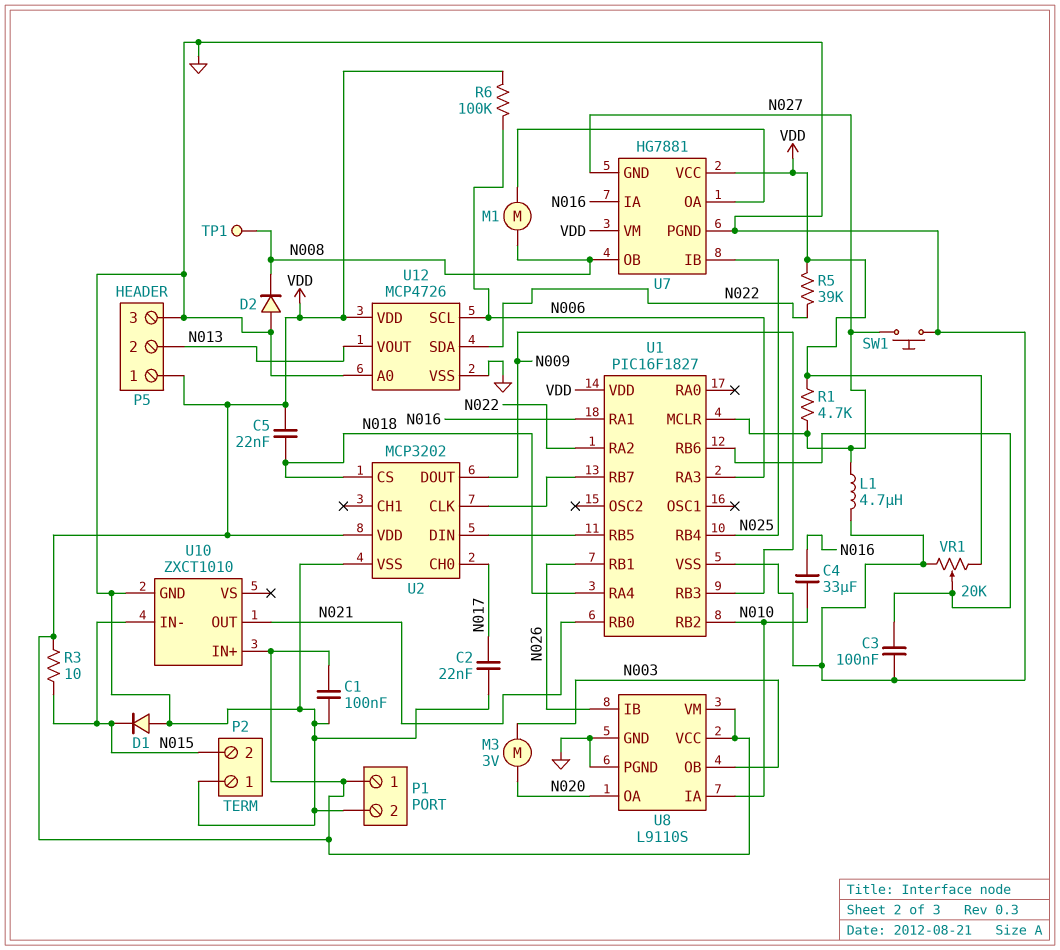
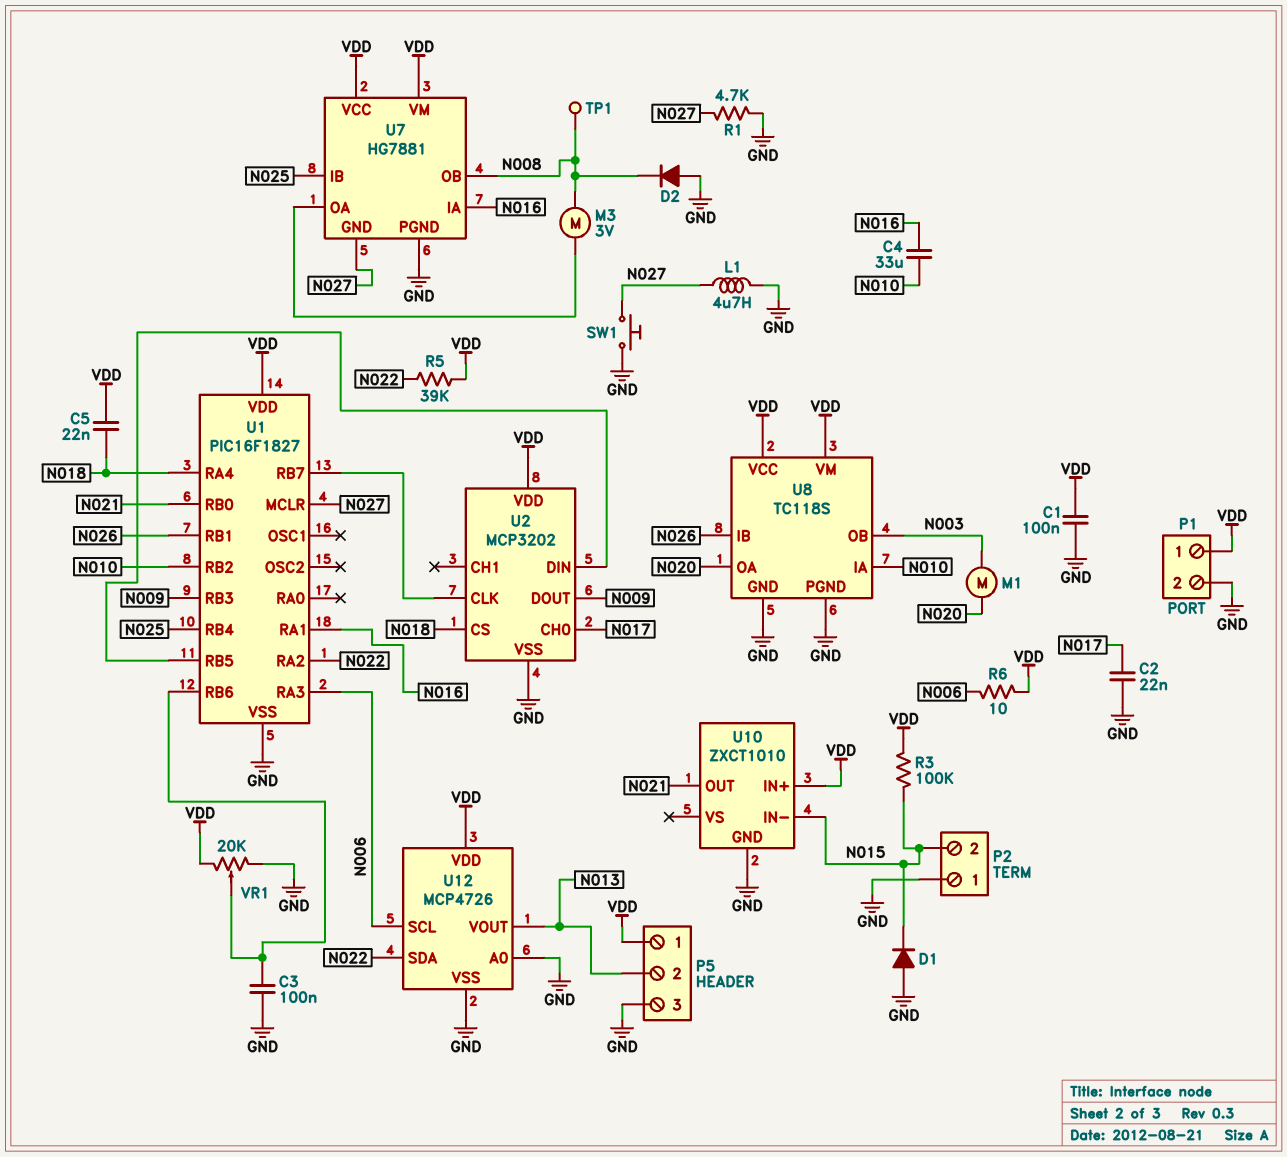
M1: motor (N008, U7/OA) -> motor (N003, N020)
M3: motor 3V (N003, N020) -> motor 3V (N008, U7/OA)
R1: 4.7k (N027, VDD) -> 4.7k (GND, N027)
R3: 10 (N015, VDD) -> 100k (N015, VDD)
R6: 100k (N006, VDD) -> 10 (N006, VDD)
U8: L9110S -> TC118S

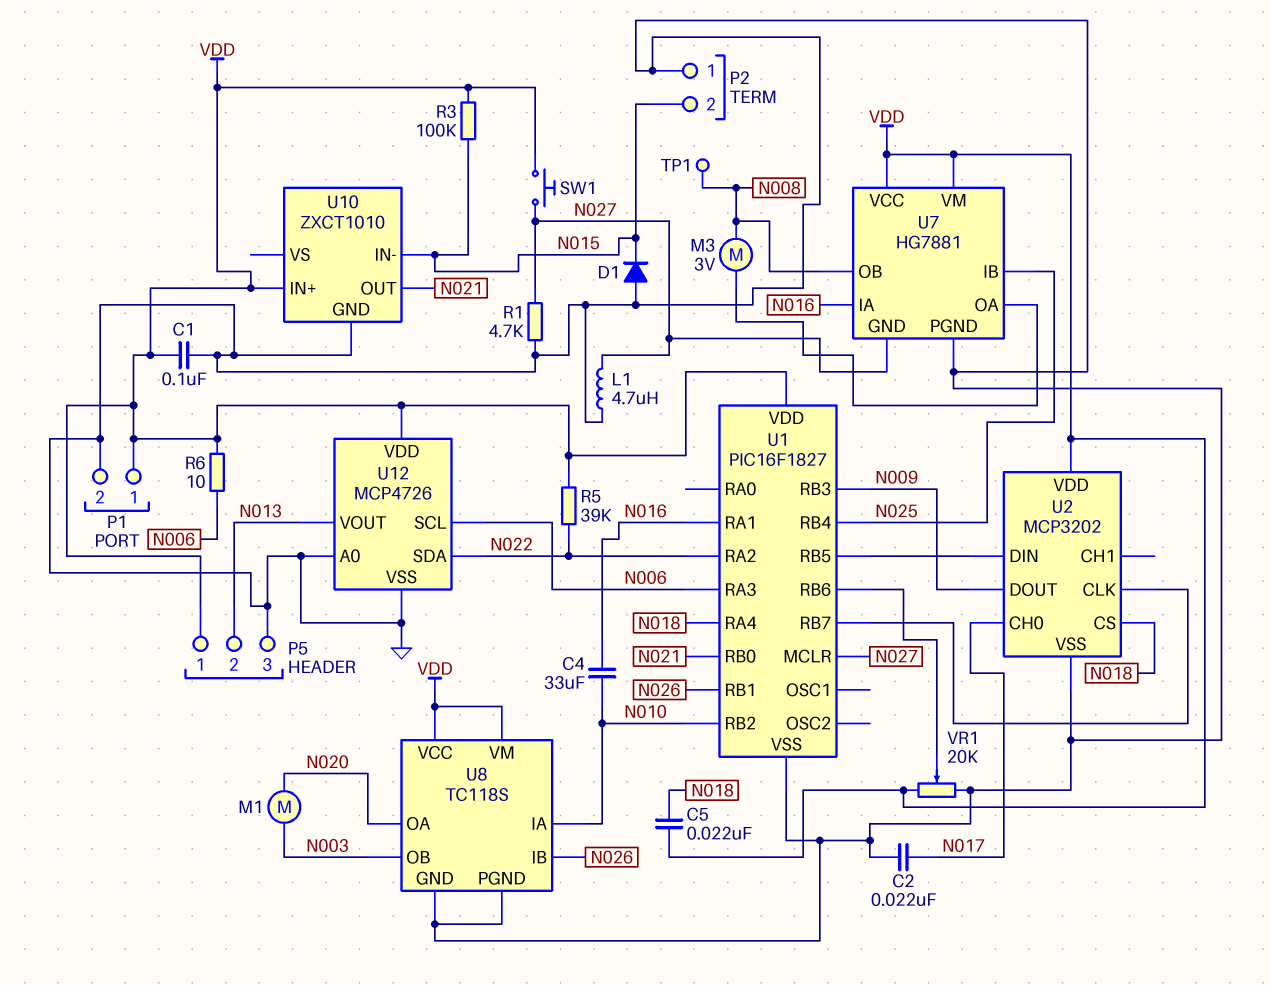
C3: 100nF (GND, U1/RB6) -> none
D2: diode (A GND, K N008) -> none
SW1: button (GND, N027) -> button (N027, VDD)

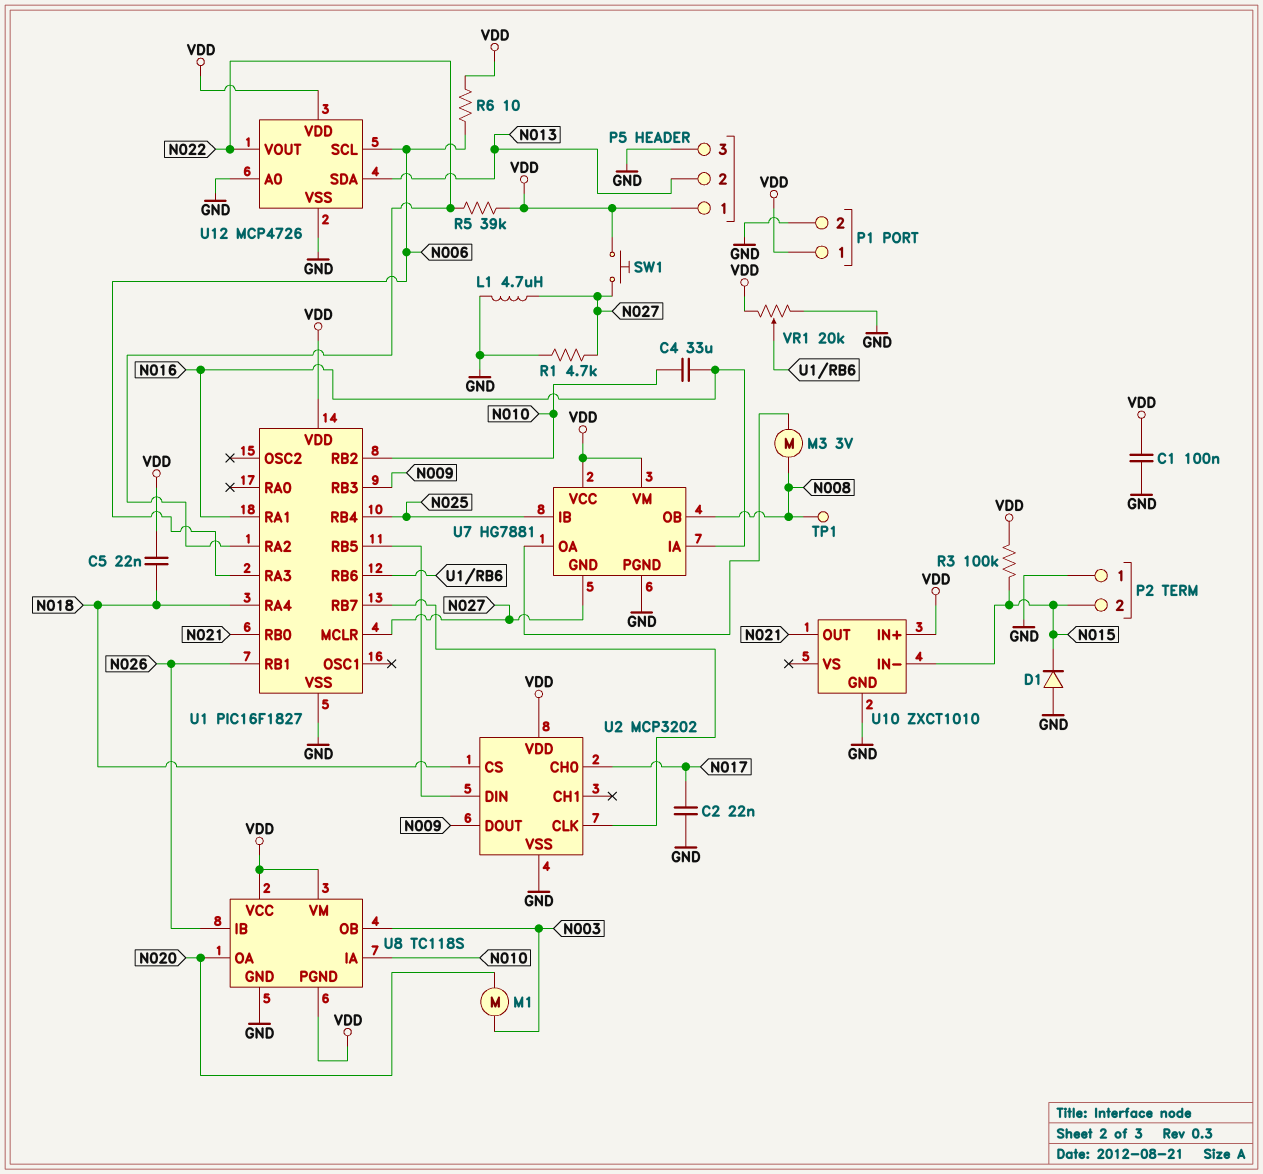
U8 pin PGND: GND -> VDD
U12 pin SDA: N022 -> N013
U12 pin VOUT: N013 -> N022

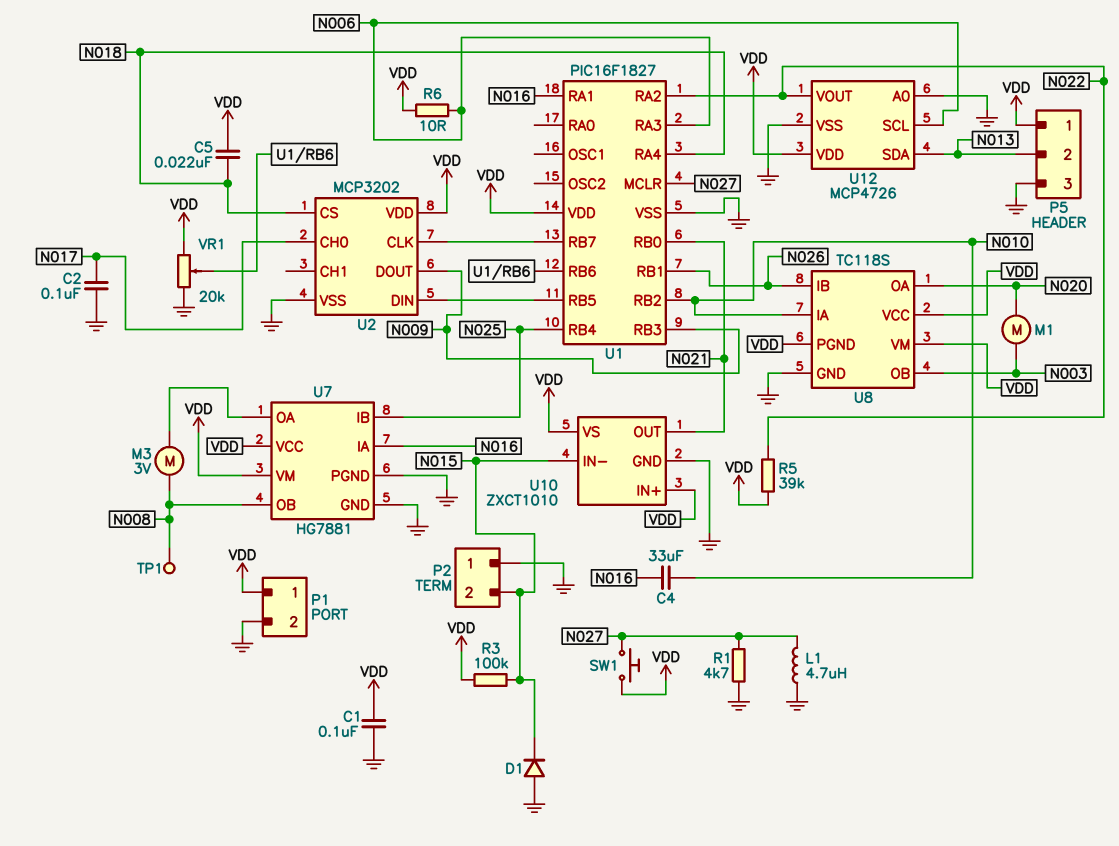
C2: 22nF (GND, N017) -> 100nF (GND, N017)
U7 pin GND: N027 -> GND
U10 pin VS: none -> VDD

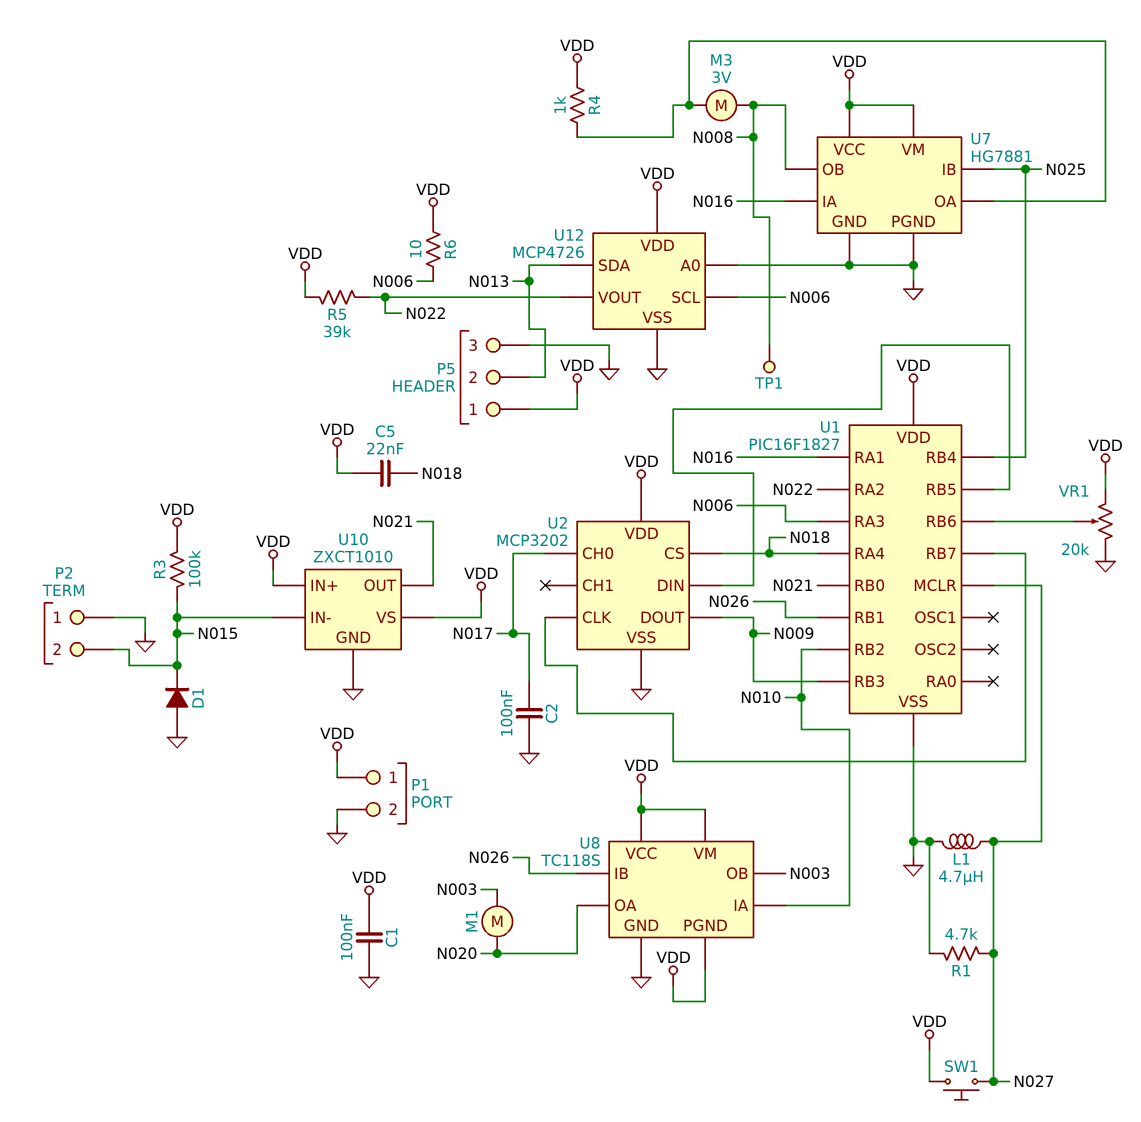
C4: 33uF (N010, N016) -> none
R4: none -> 1k (U7/OA, VDD)

